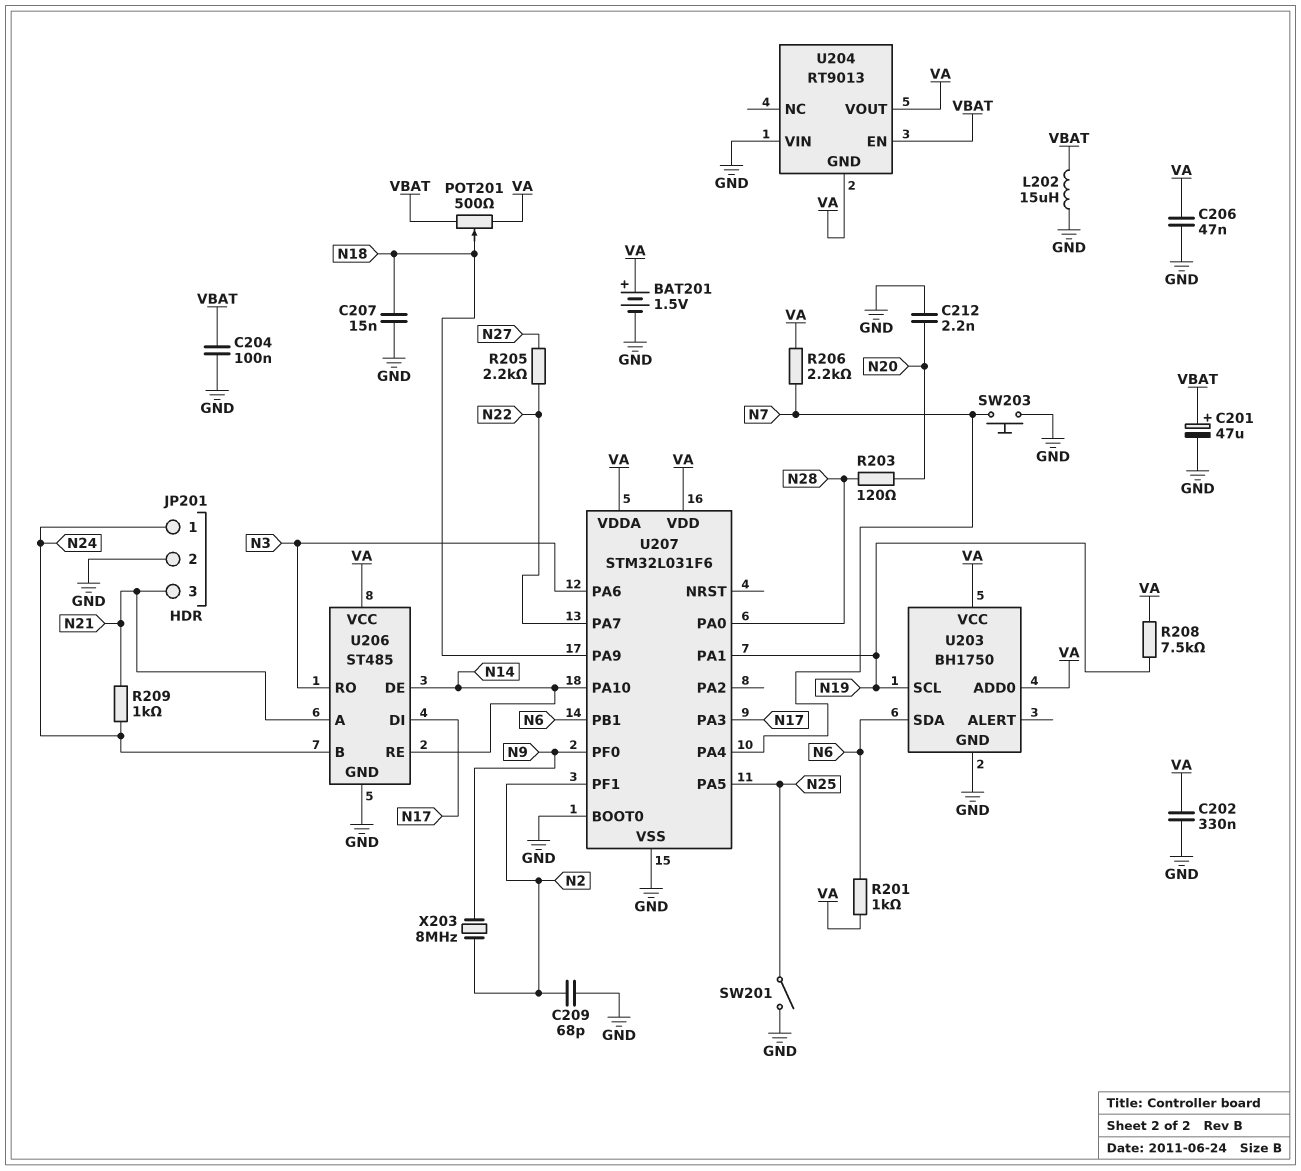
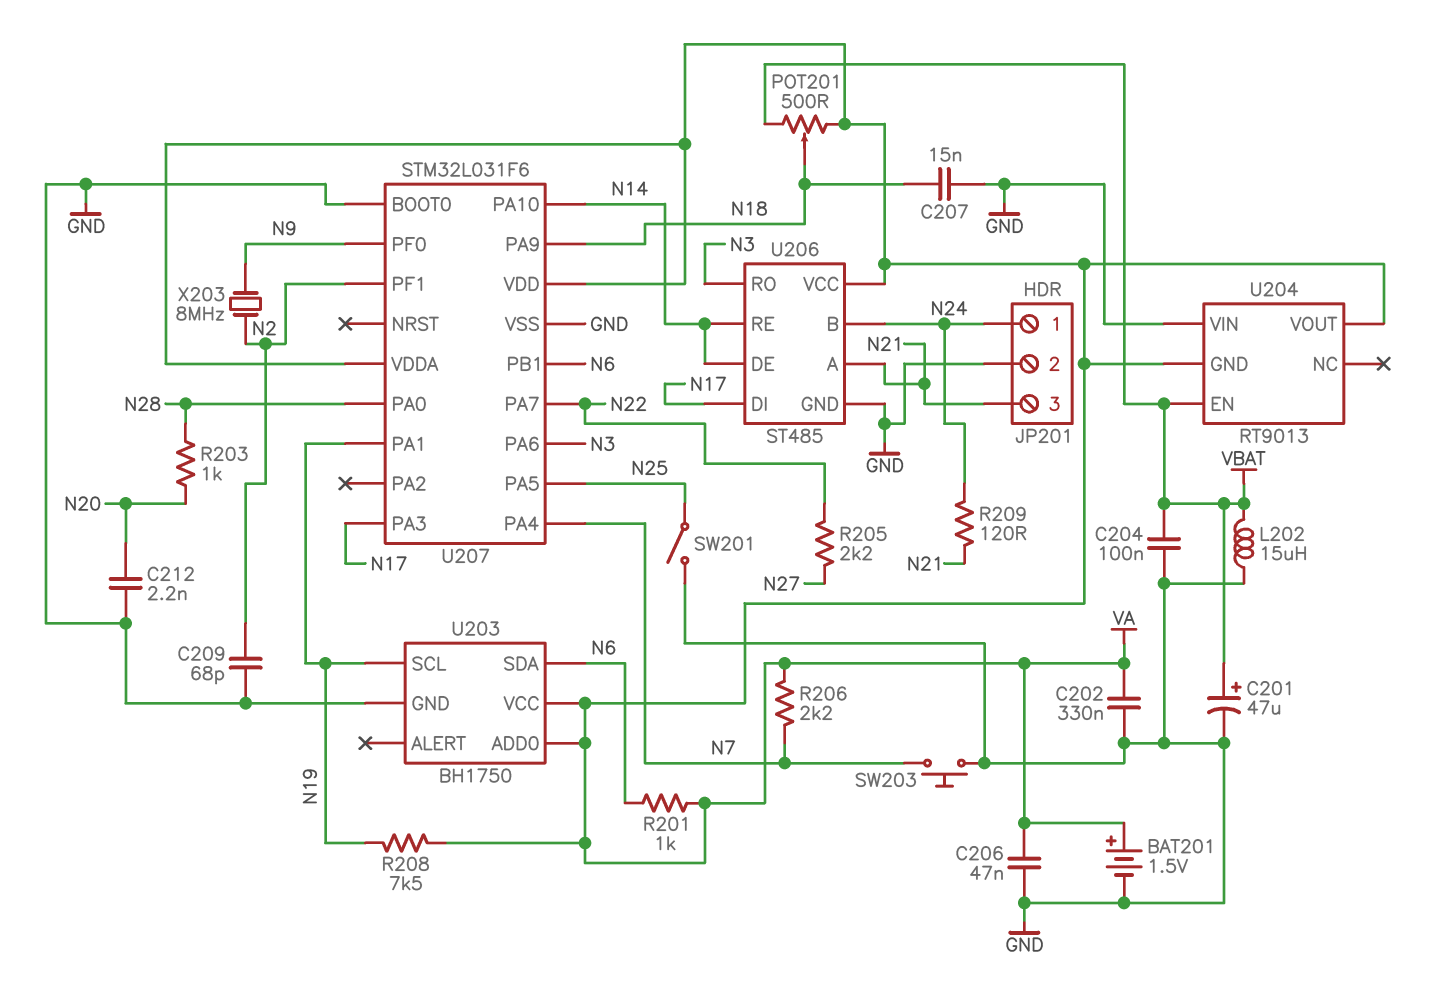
R203: 120 (N20, N28) -> 1k (N20, N28)
R209: 1k (N21, N24) -> 120 (N21, N24)

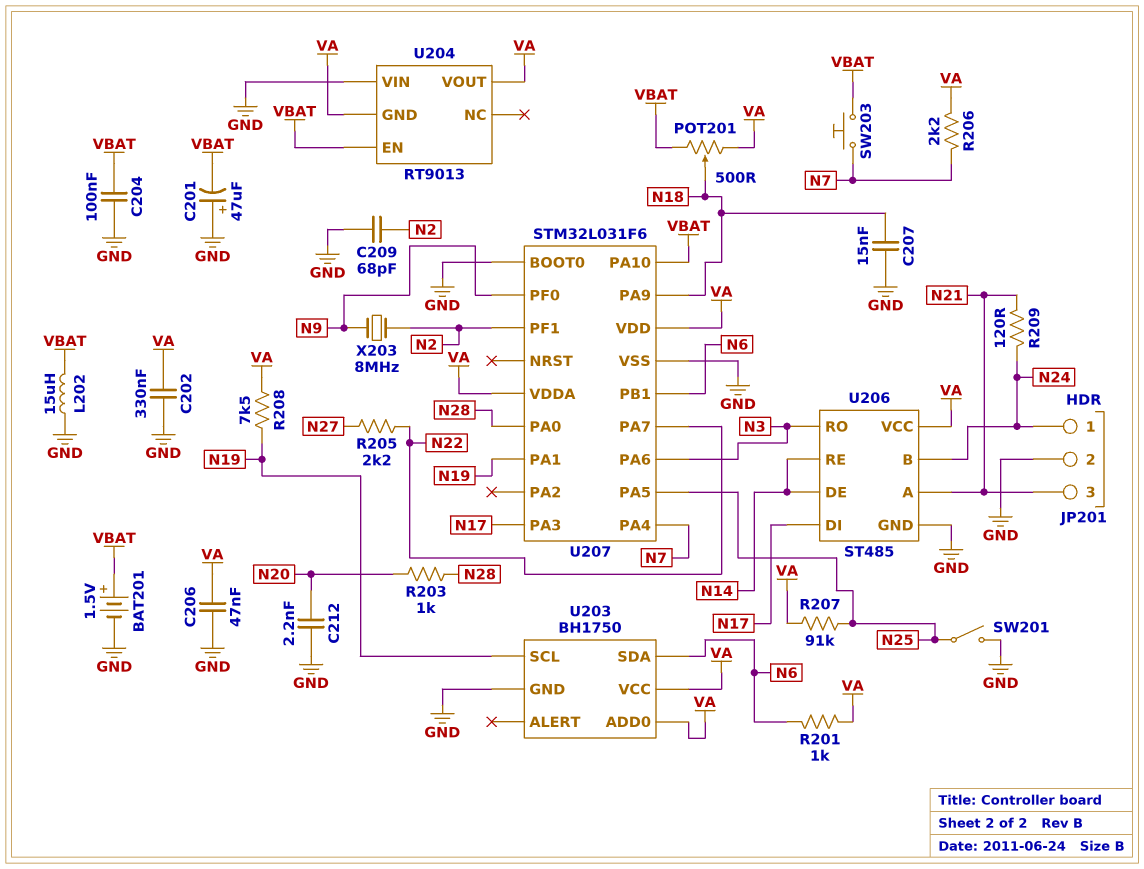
BAT201: 1.5V (plus VA, minus GND) -> 1.5V (plus VBAT, minus GND)
C201: 47uF (plus VBAT, minus GND) -> 47uF (plus GND, minus VBAT)
R207: none -> 91k (N25, VA)
SW203: button (GND, N7) -> button (N7, VBAT)
U207 pin PA10: N14 -> VBAT

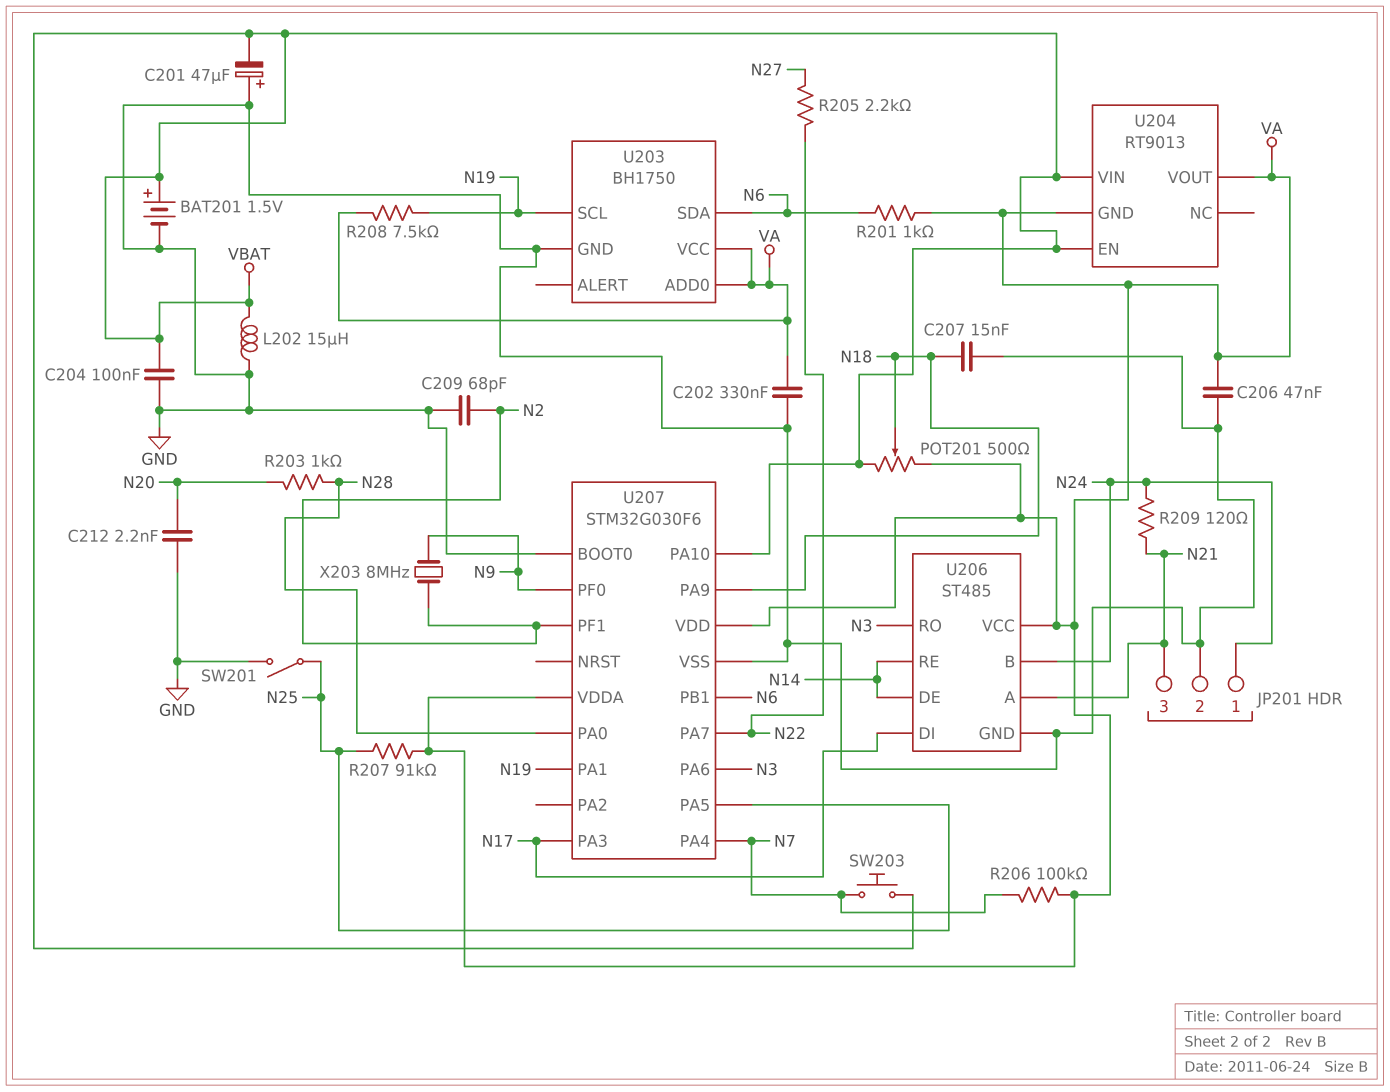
R206: 2.2k (N7, VA) -> 100k (N7, VA)
U204 pin VIN: GND -> VBAT
U207: STM32L031F6 -> STM32G030F6

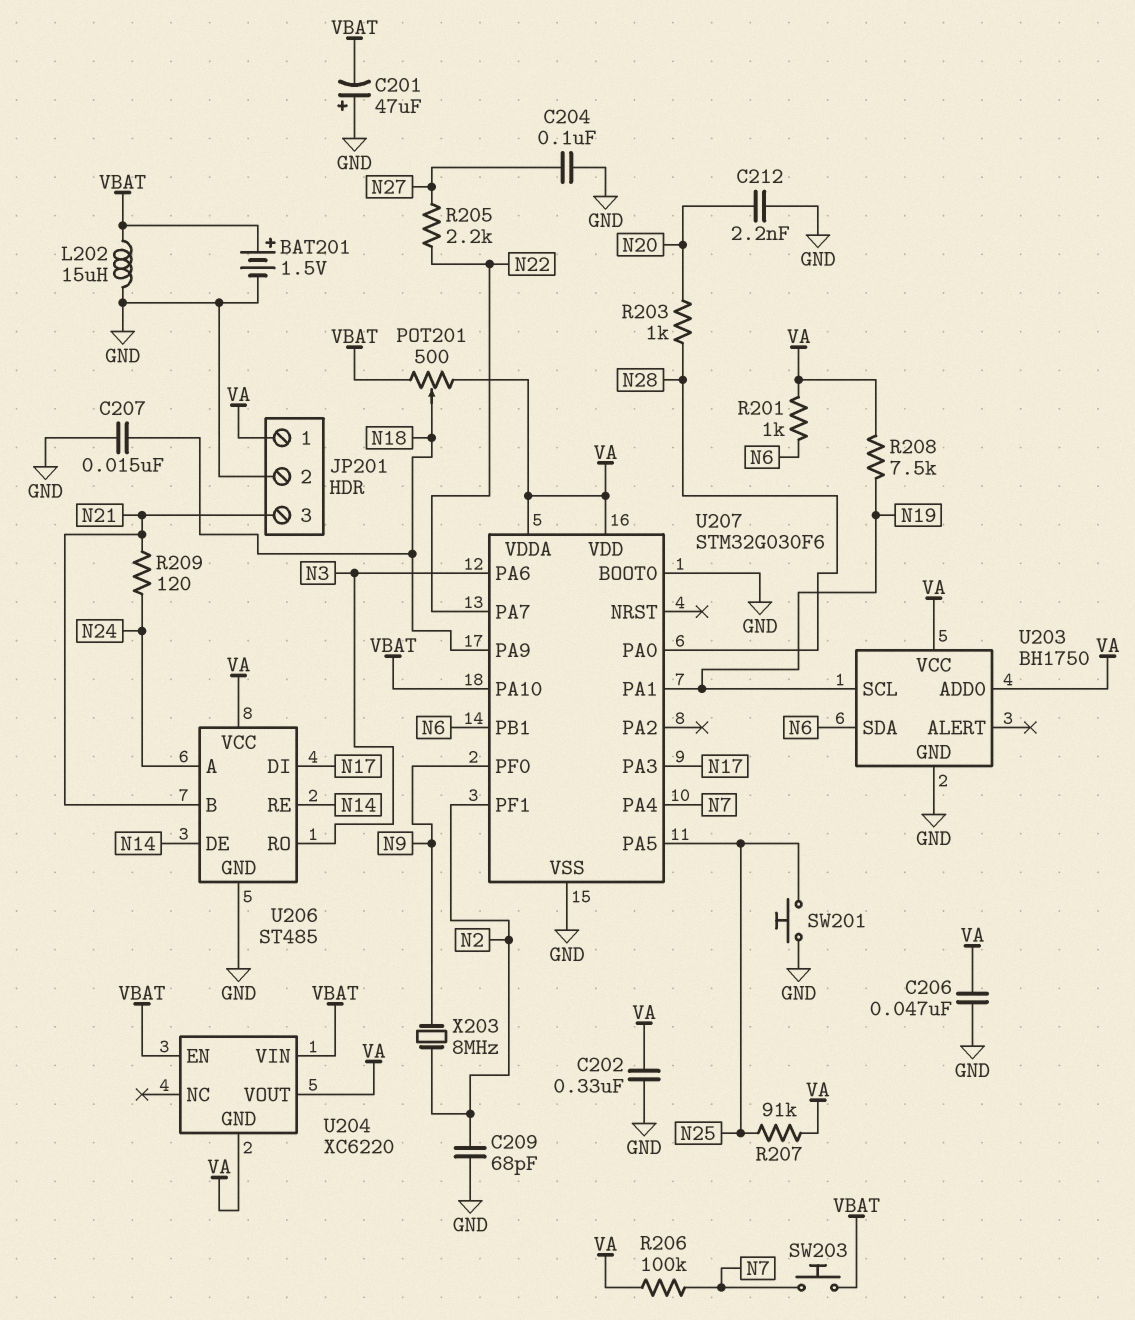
C204: 100nF (GND, VBAT) -> 100nF (GND, N27)
JP201 pin 1: N24 -> VA
SW201: switch (GND, N25) -> button (GND, N25)
U204: RT9013 -> XC6220
U206 pin A: N21 -> N24
U206 pin B: N24 -> N21

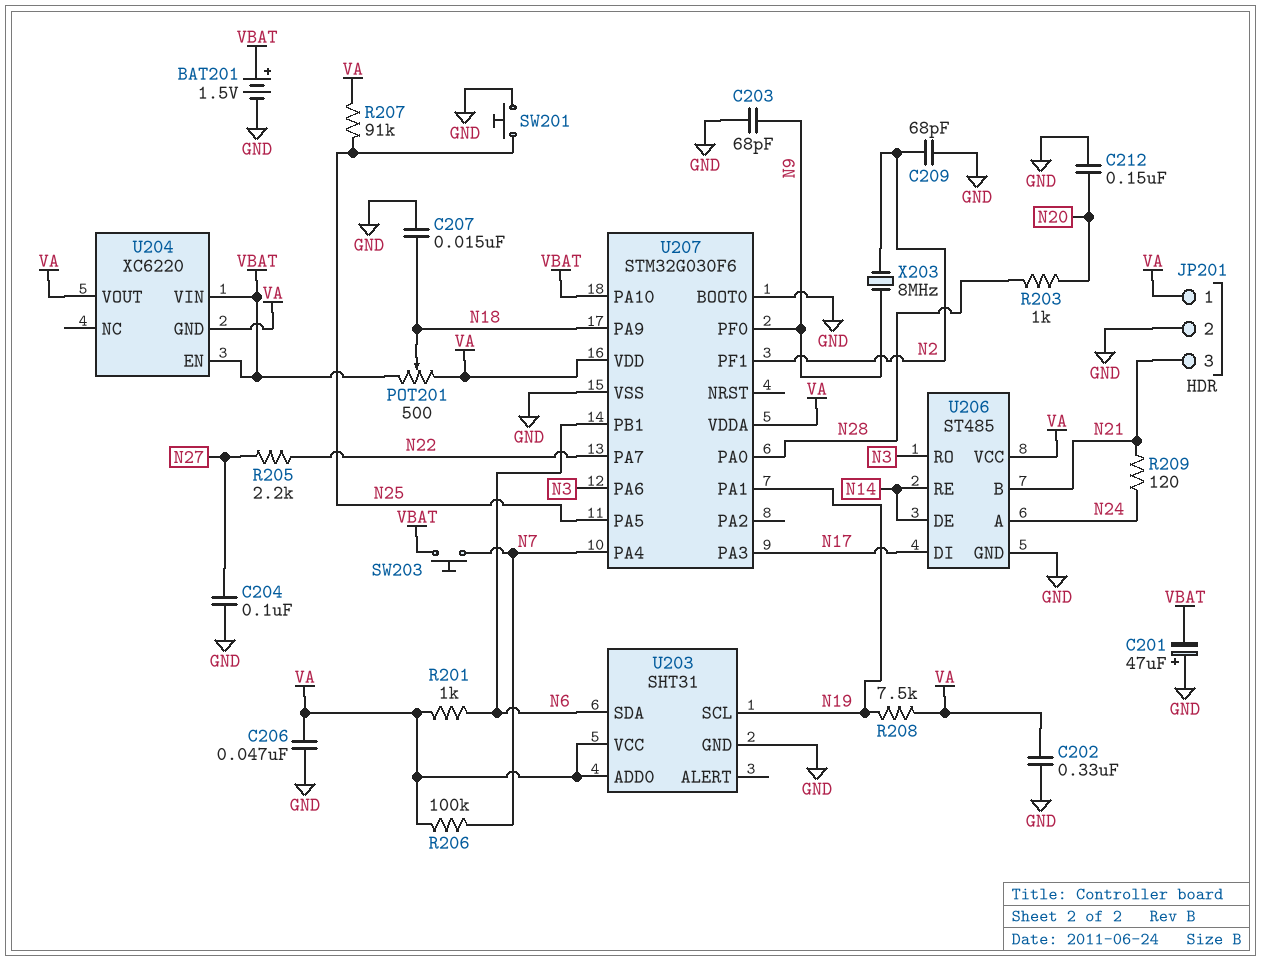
C203: none -> 68pF (GND, N9)
C212: 2.2nF (GND, N20) -> 150nF (GND, N20)
L202: 15uH (GND, VBAT) -> none
U203: BH1750 -> SHT31

